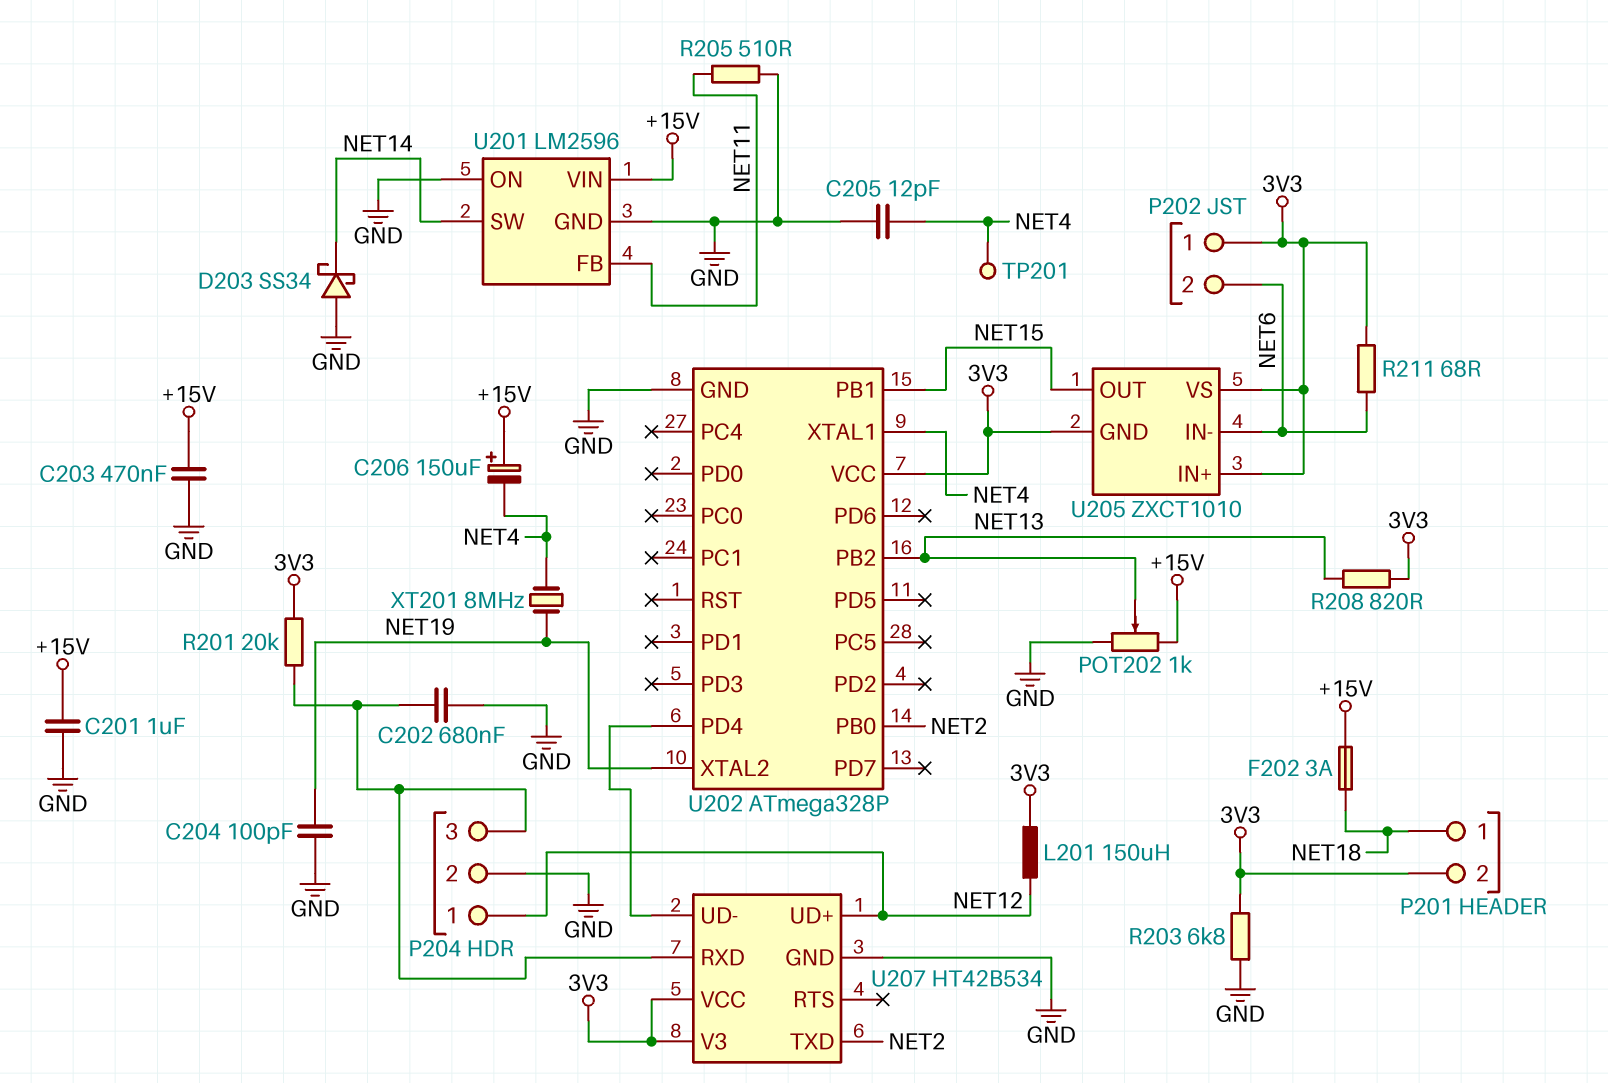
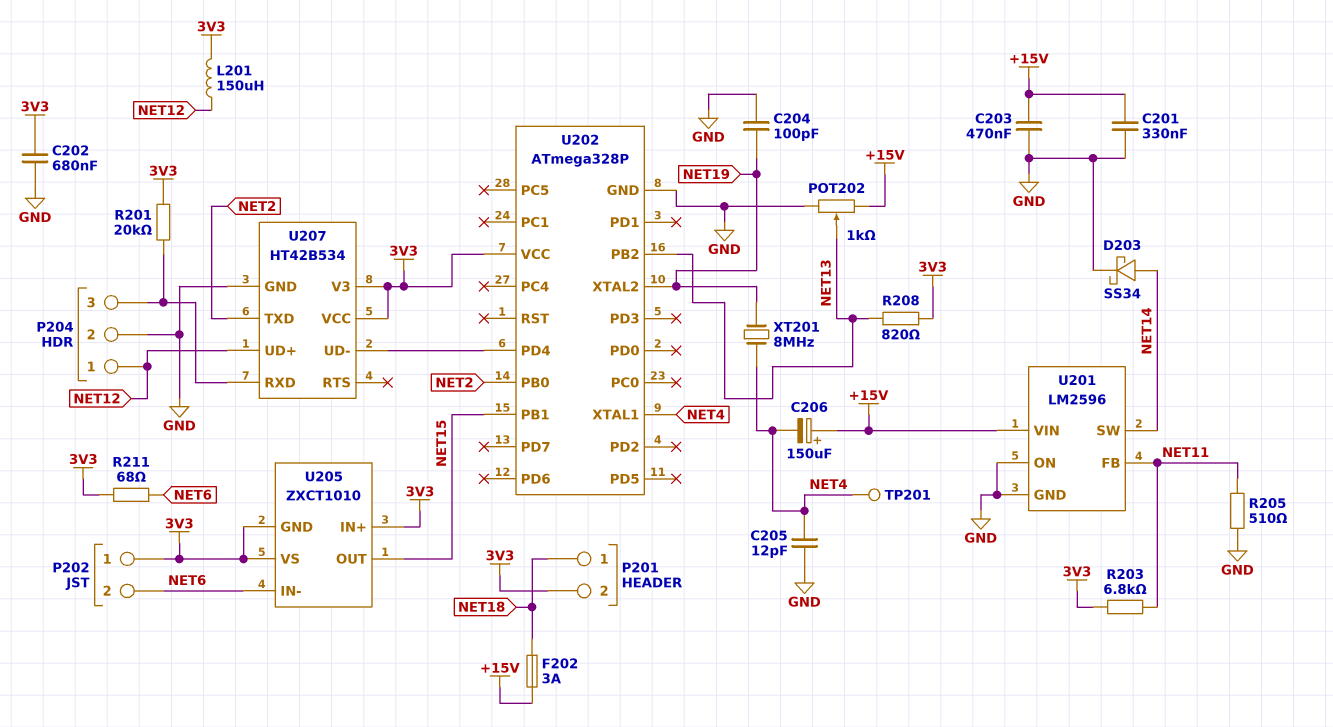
C201: 1uF (+15V, GND) -> 330nF (+15V, GND)
C202: 680nF (GND, P204/3) -> 680nF (3V3, GND)
D203: schottky SS34 (A GND, K NET14) -> schottky SS34 (A NET14, K GND)
R203: 6.8k (3V3, GND) -> 6.8k (3V3, NET11)

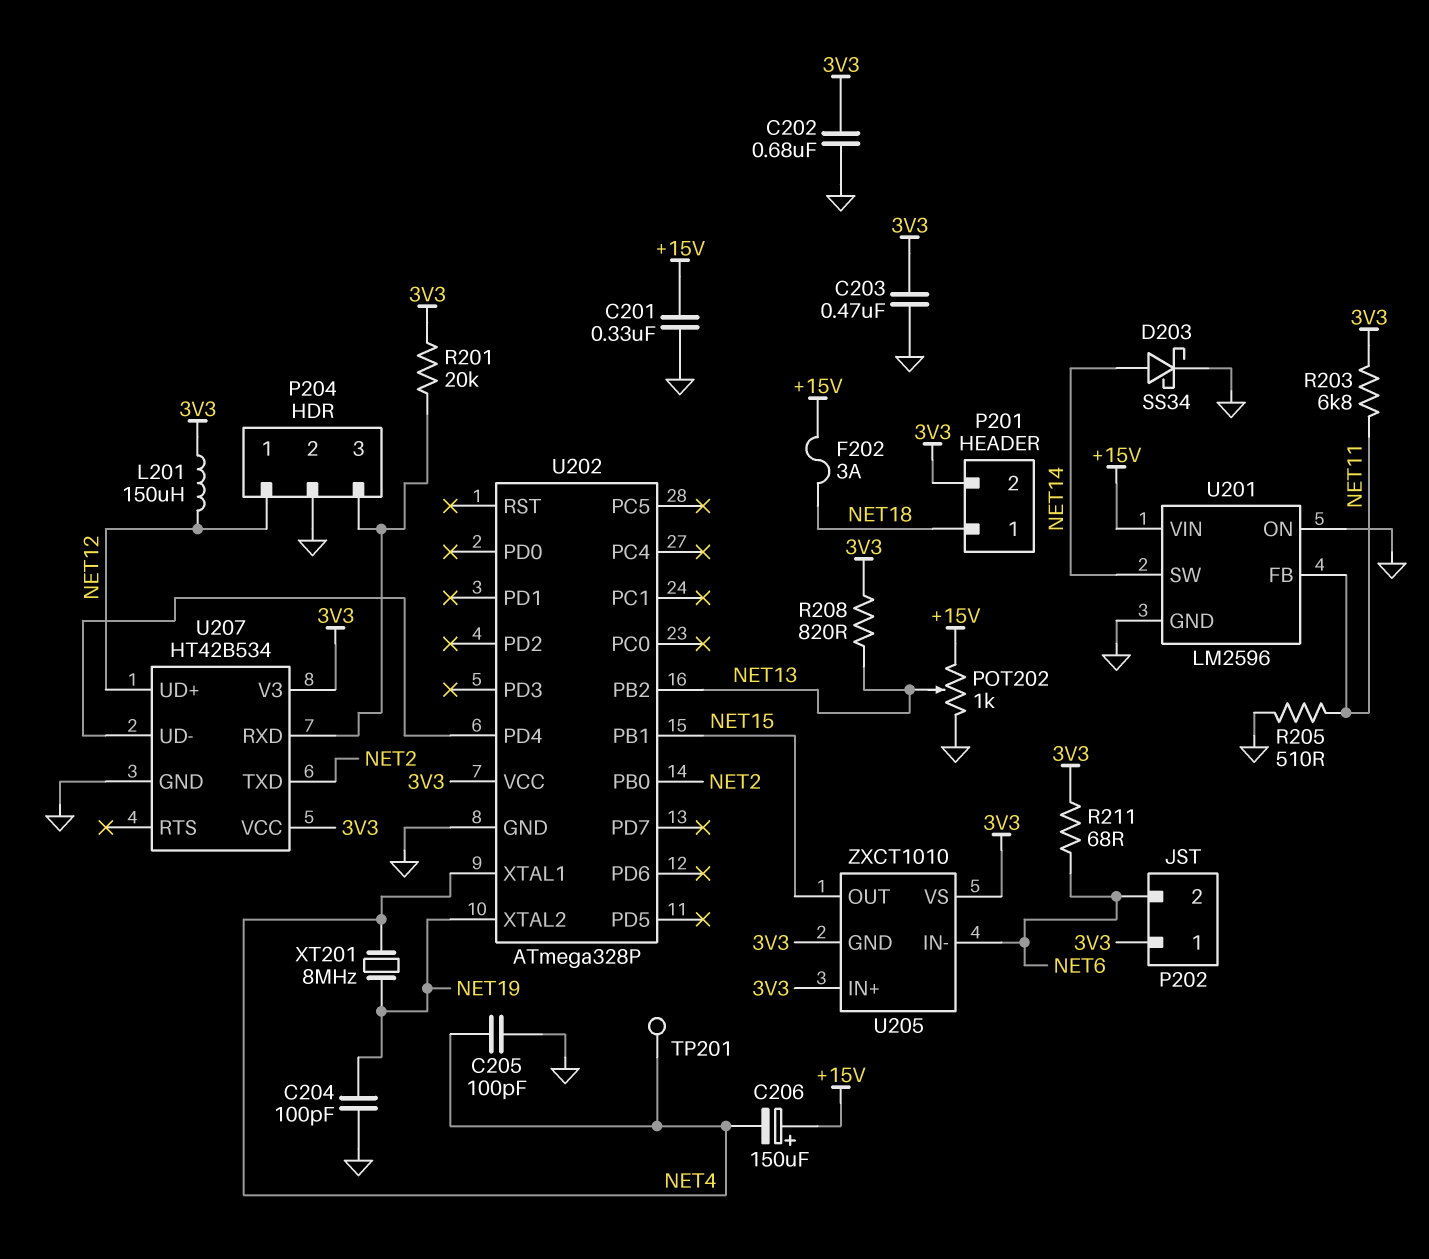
C203: 470nF (+15V, GND) -> 470nF (3V3, GND)
C205: 12pF (GND, NET4) -> 100pF (GND, NET4)

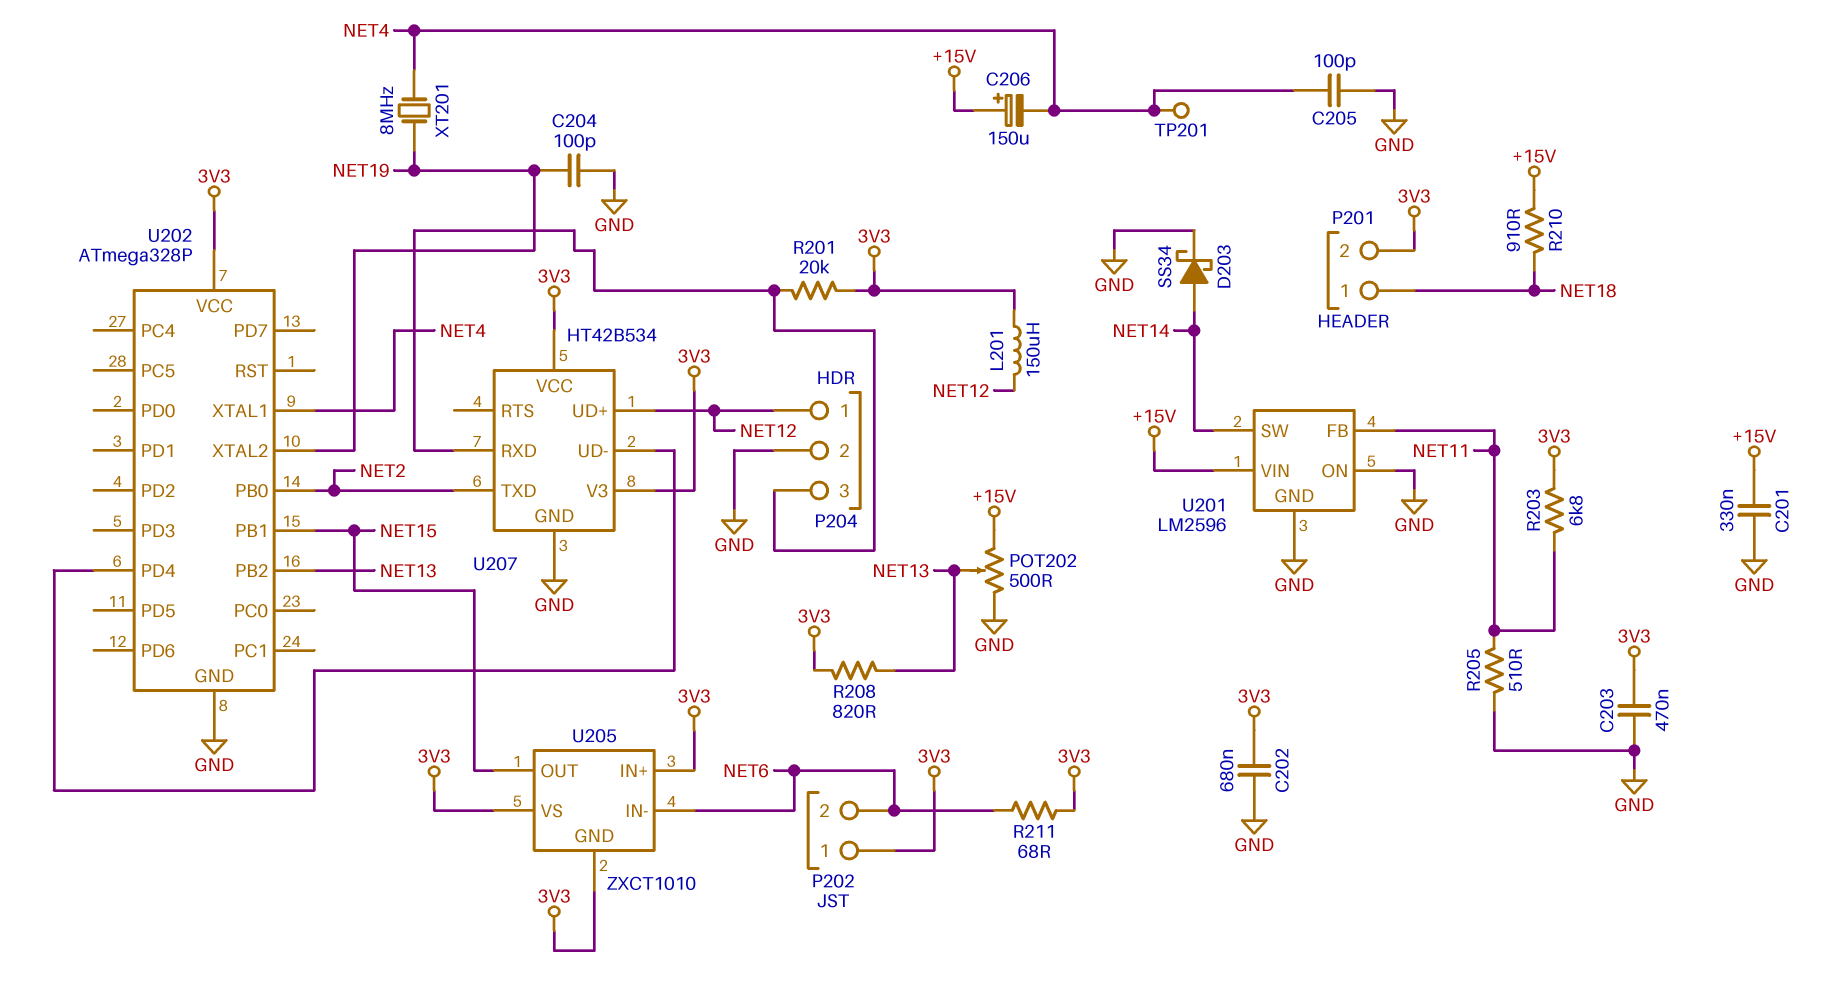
F202: 3A (+15V, NET18) -> none
POT202: 1k (+15V, GND, wiper NET13) -> 500 (+15V, GND, wiper NET13)
R210: none -> 910 (+15V, NET18)

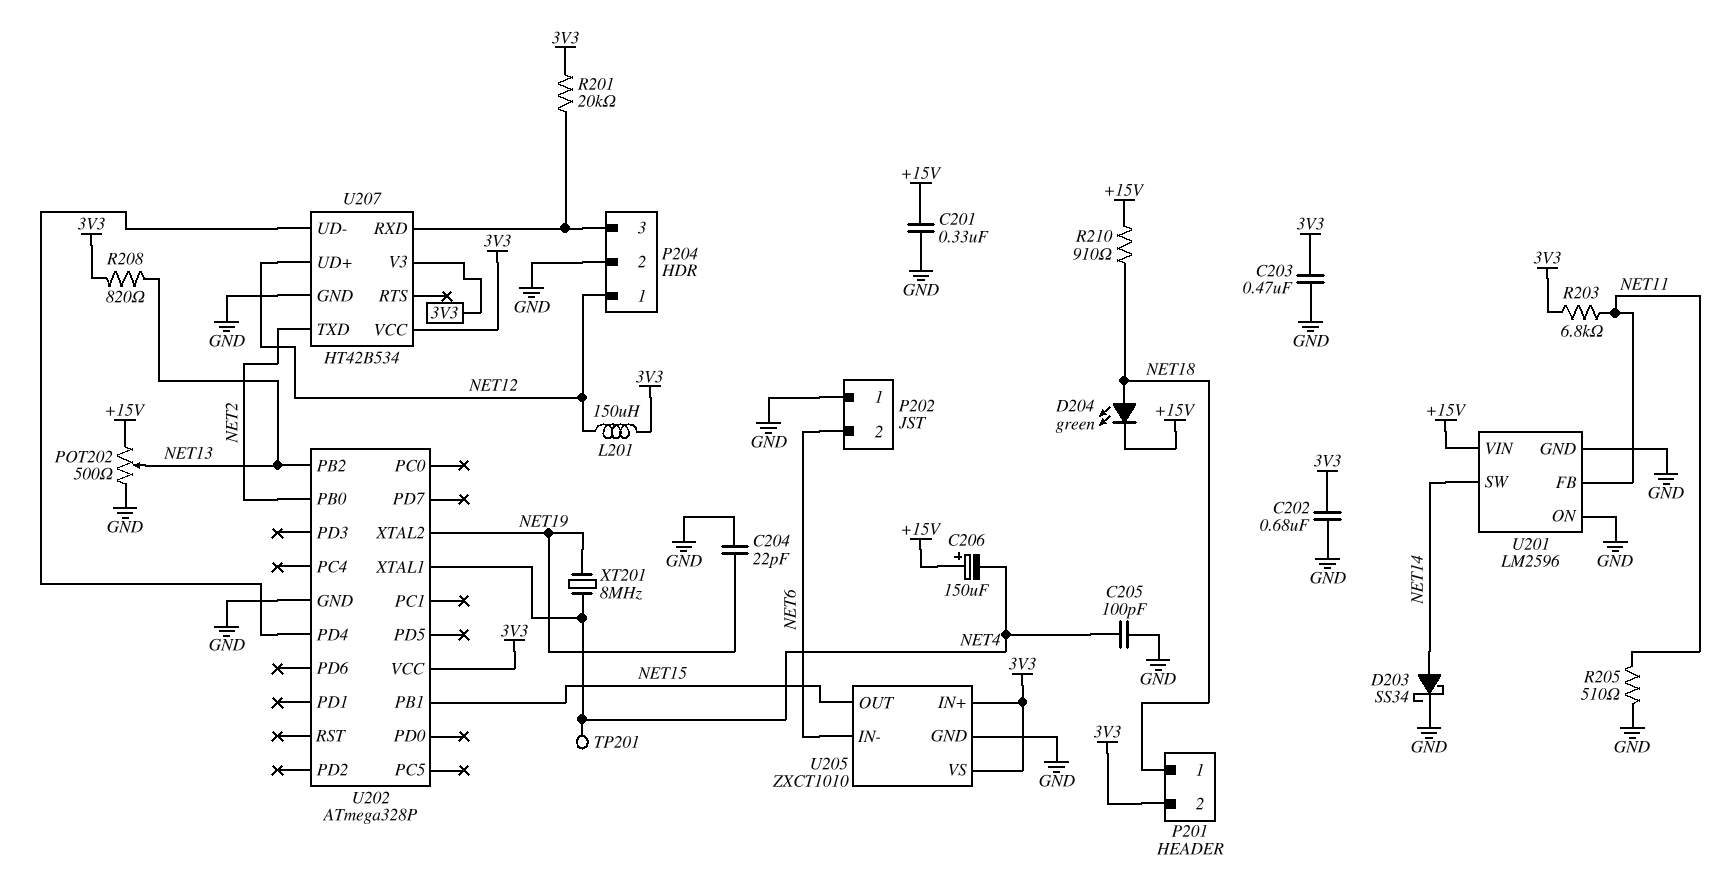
C204: 100pF (GND, NET19) -> 22pF (GND, NET19)
D204: none -> LED green (A NET18, K +15V)
P202 pin 1: 3V3 -> GND
R211: 68 (3V3, NET6) -> none
U205 pin GND: 3V3 -> GND

